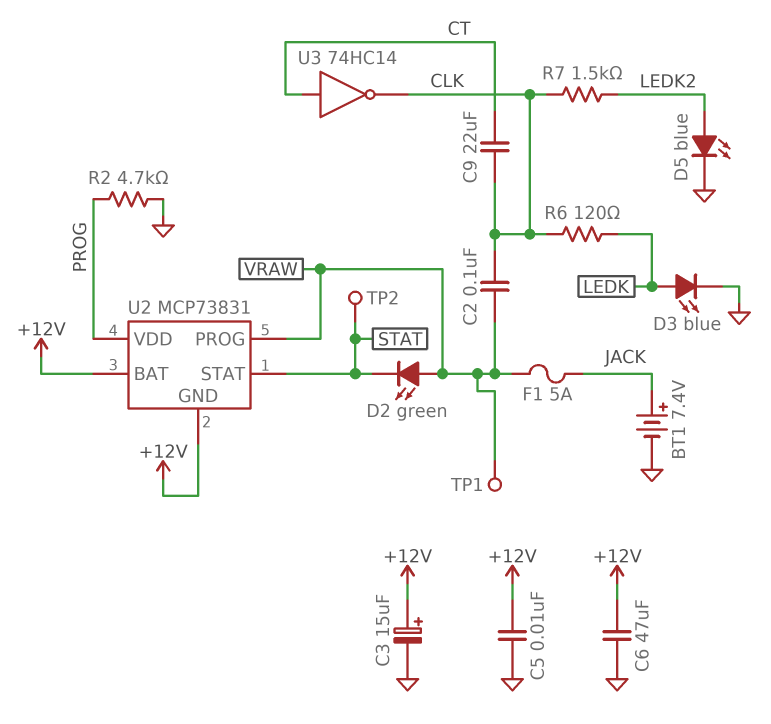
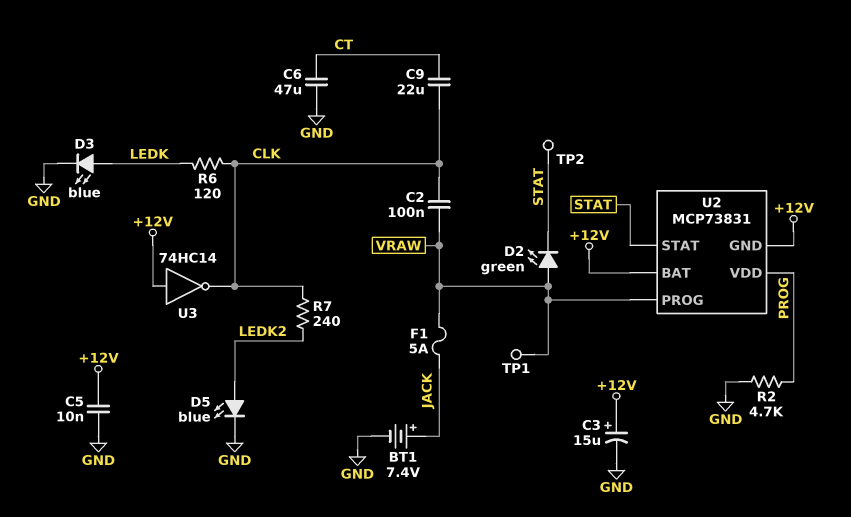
C6: 47uF (+12V, GND) -> 47uF (CT, GND)
R7: 1.5k (CLK, LEDK2) -> 240 (CLK, LEDK2)
U3: NOT 74HC14 (in CT, out CLK) -> NOT 74HC14 (in +12V, out CLK)

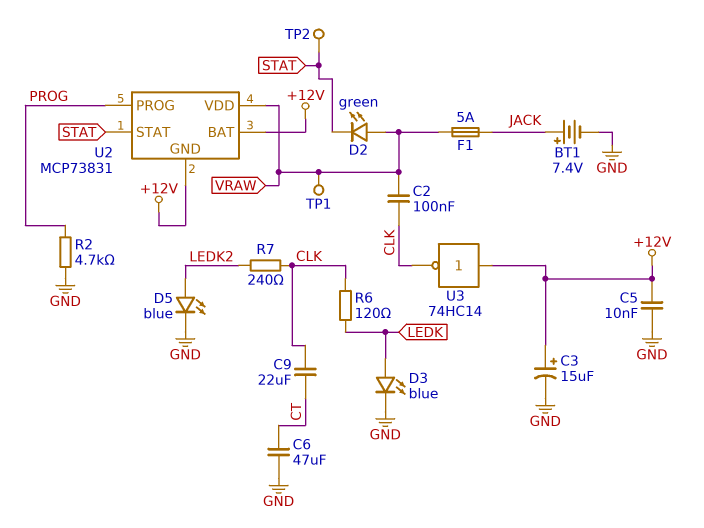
U2 pin PROG: VRAW -> PROG
U2 pin VDD: PROG -> VRAW

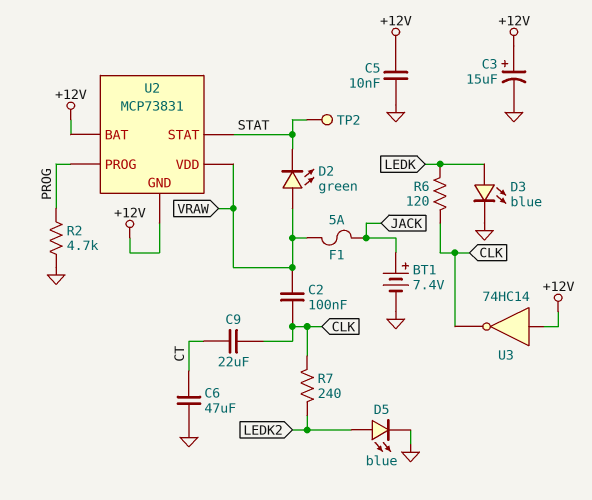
TP1: test point (VRAW) -> none

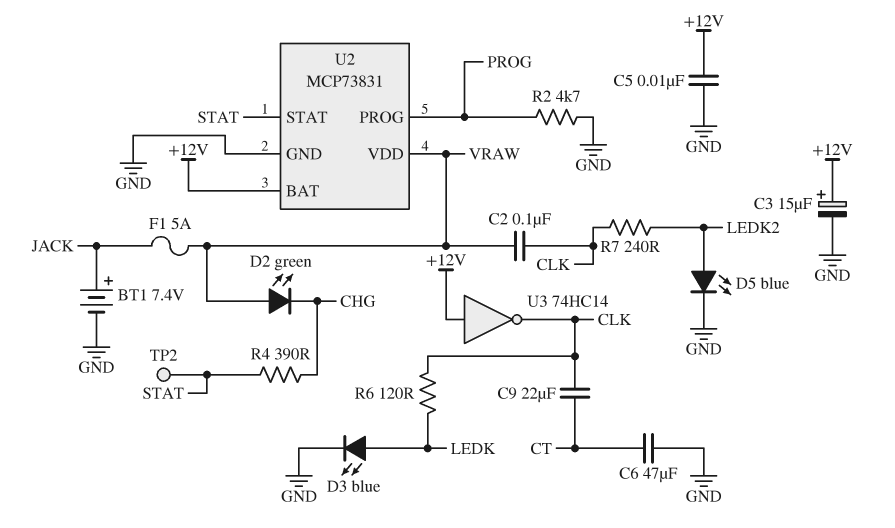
D2: LED green (A VRAW, K STAT) -> LED green (A VRAW, K CHG)
R4: none -> 390 (CHG, STAT)
U2 pin GND: +12V -> GND

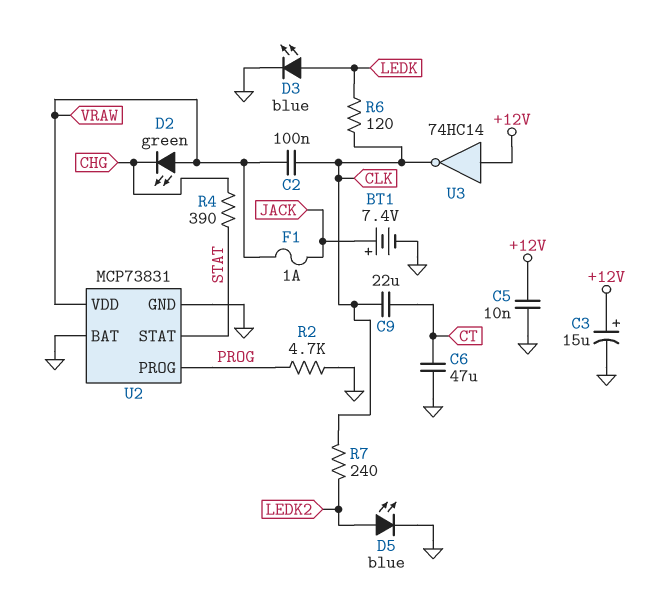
F1: 5A (JACK, VRAW) -> 1A (JACK, VRAW)
TP2: test point (STAT) -> none
U2 pin BAT: +12V -> GND

